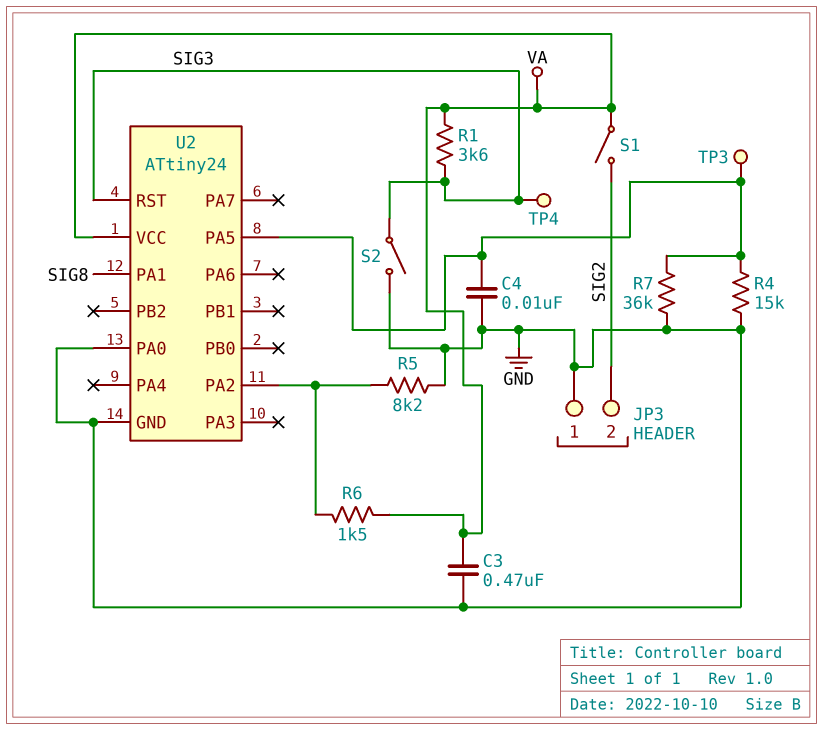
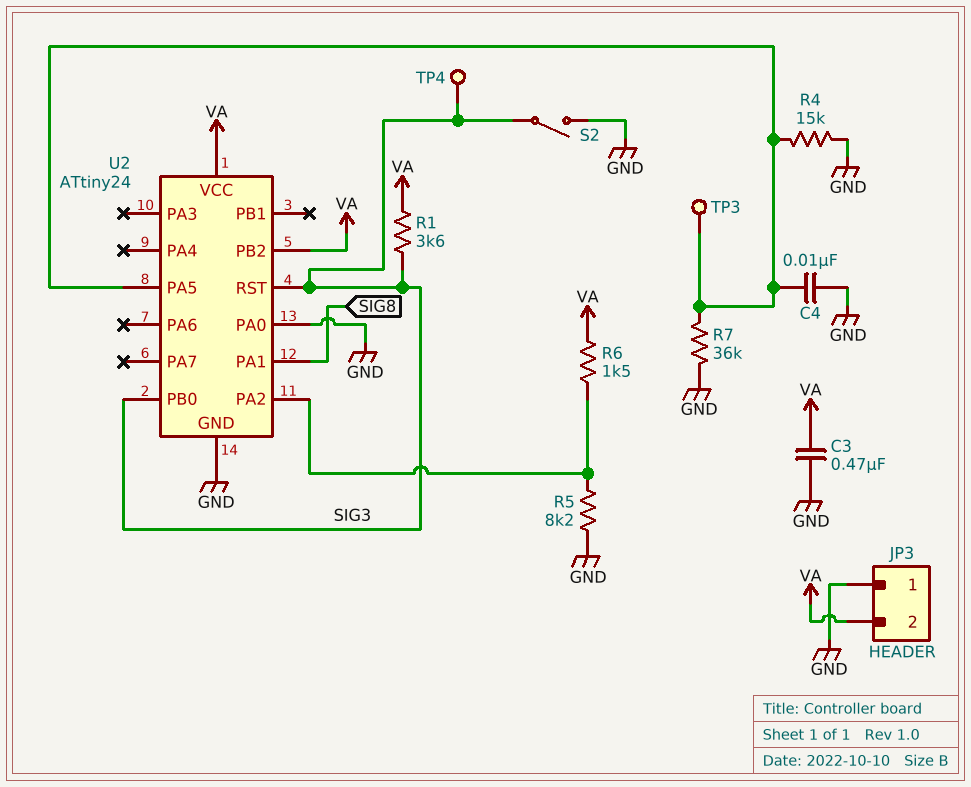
JP3 pin 2: SIG2 -> VA
S1: switch (SIG2, VA) -> none
U2 pin PB0: none -> SIG3
U2 pin PB2: none -> VA

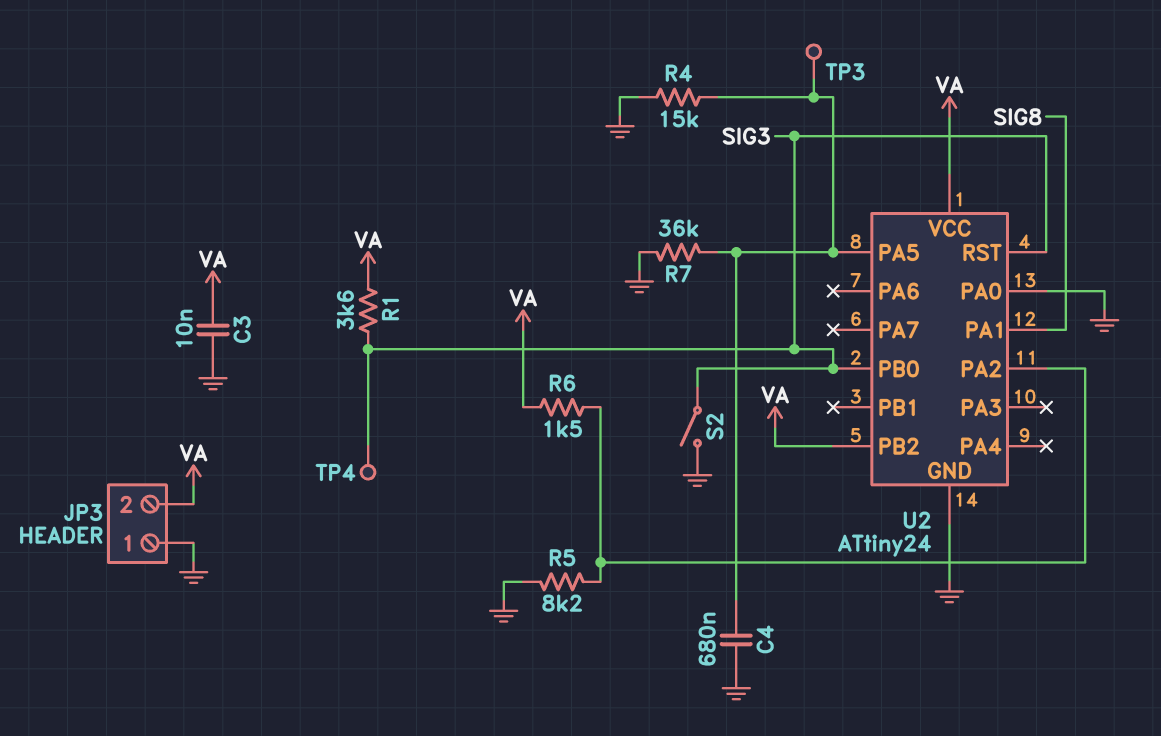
C3: 470nF (GND, VA) -> 10nF (GND, VA)
C4: 10nF (GND, U2/PA5) -> 680nF (GND, U2/PA5)

